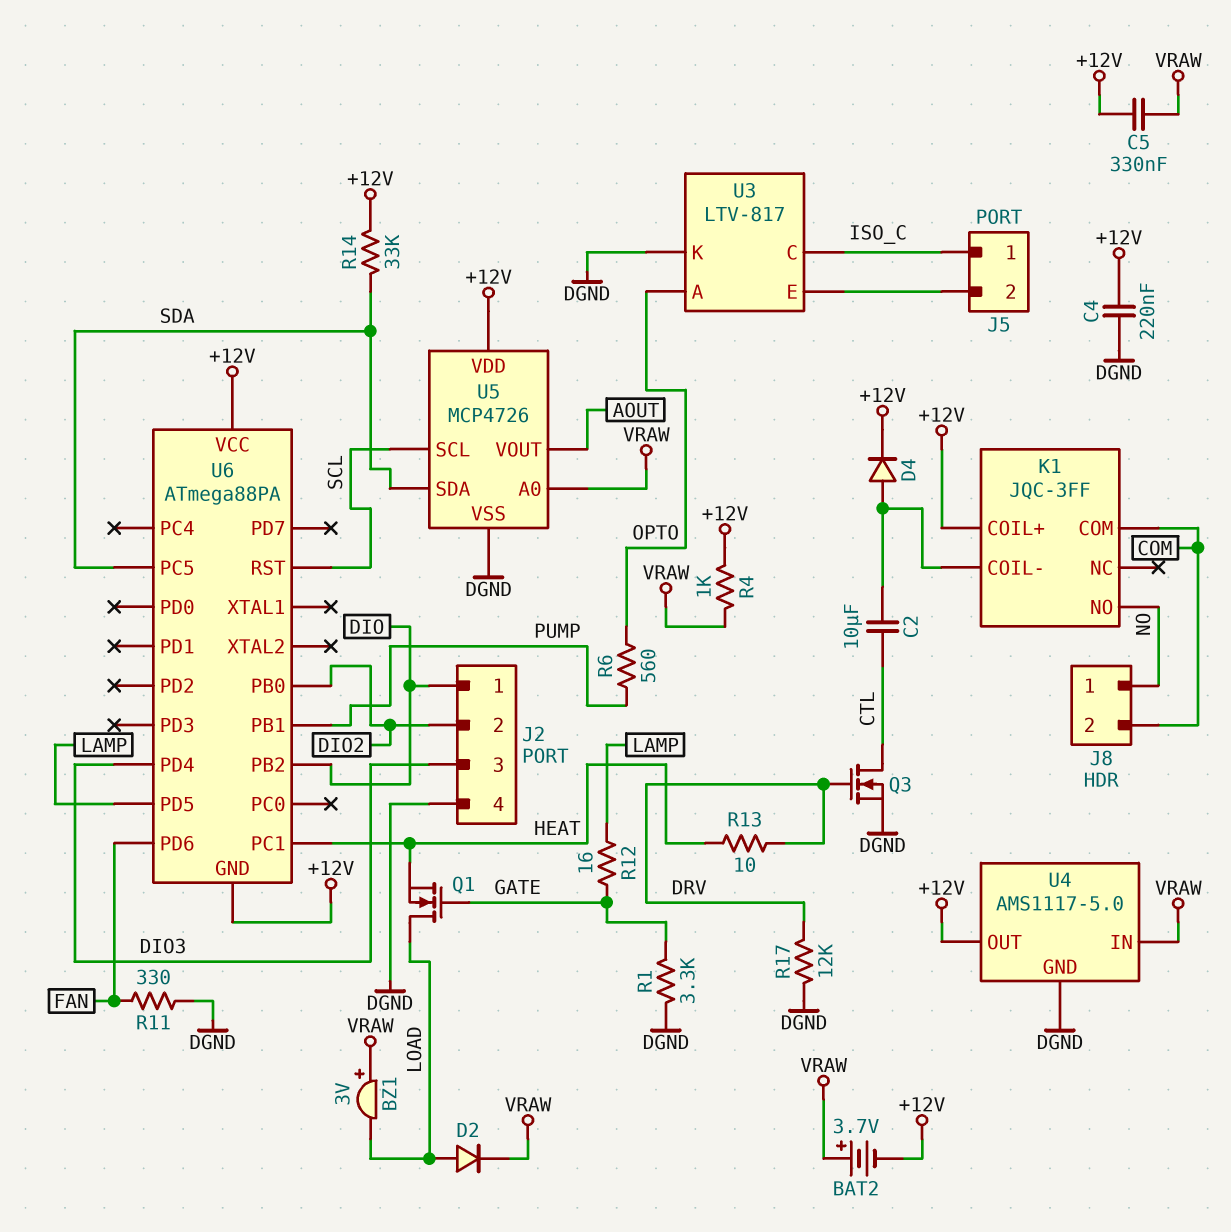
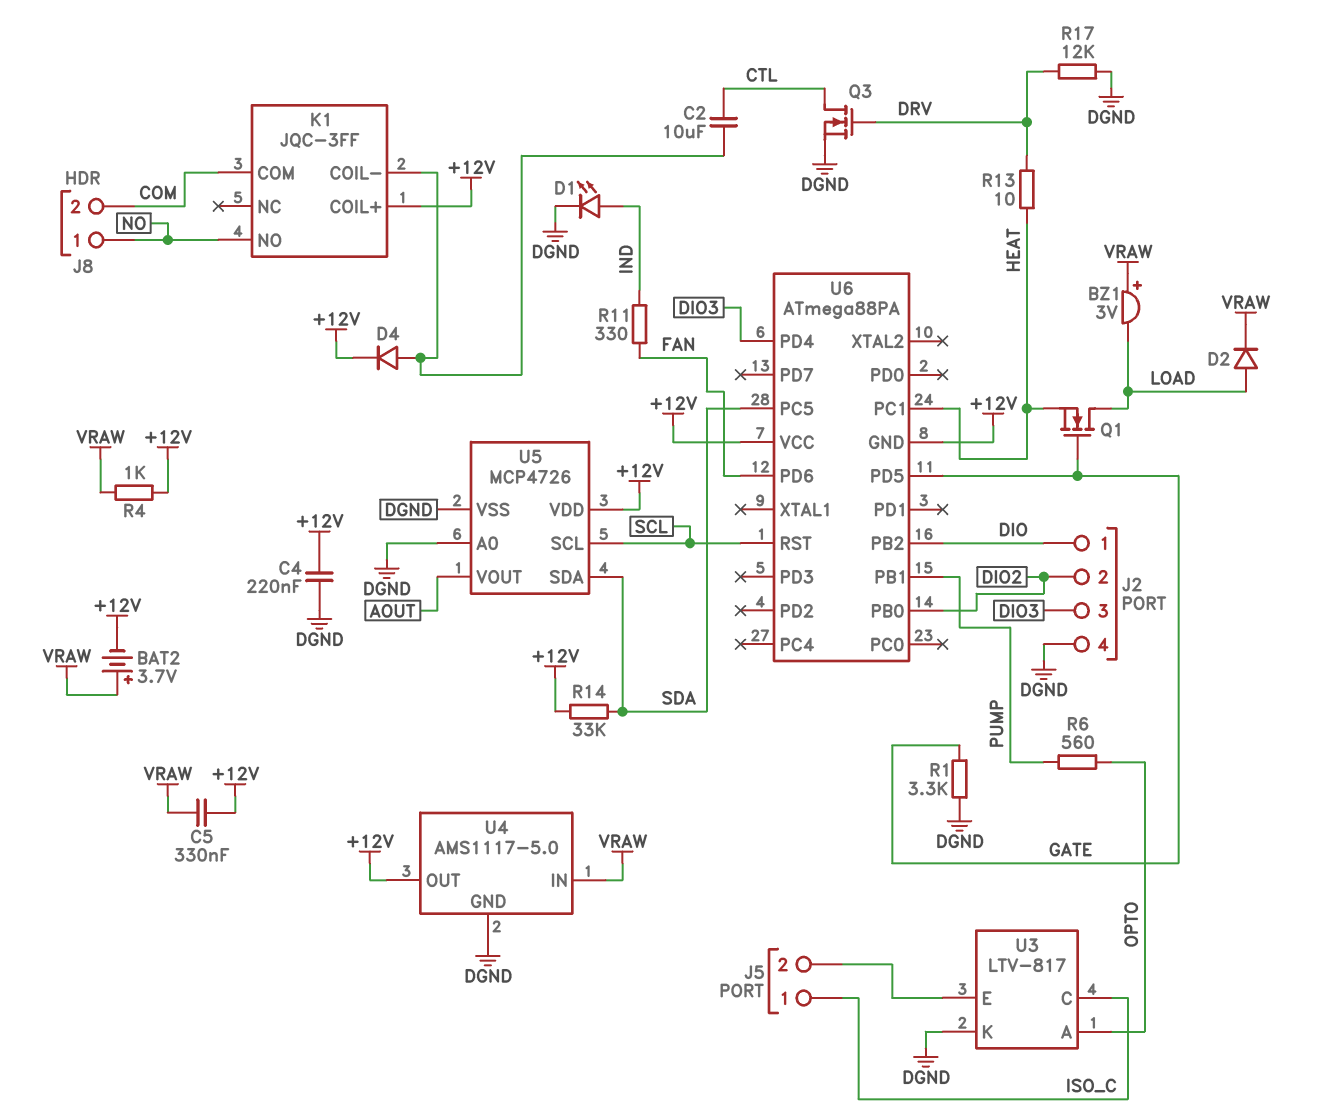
D1: none -> LED (A IND, K DGND)
R11: 330 (DGND, FAN) -> 330 (FAN, IND)
R12: 16 (GATE, LAMP) -> none
U5 pin A0: VRAW -> DGND
U6 pin PD5: LAMP -> GATE

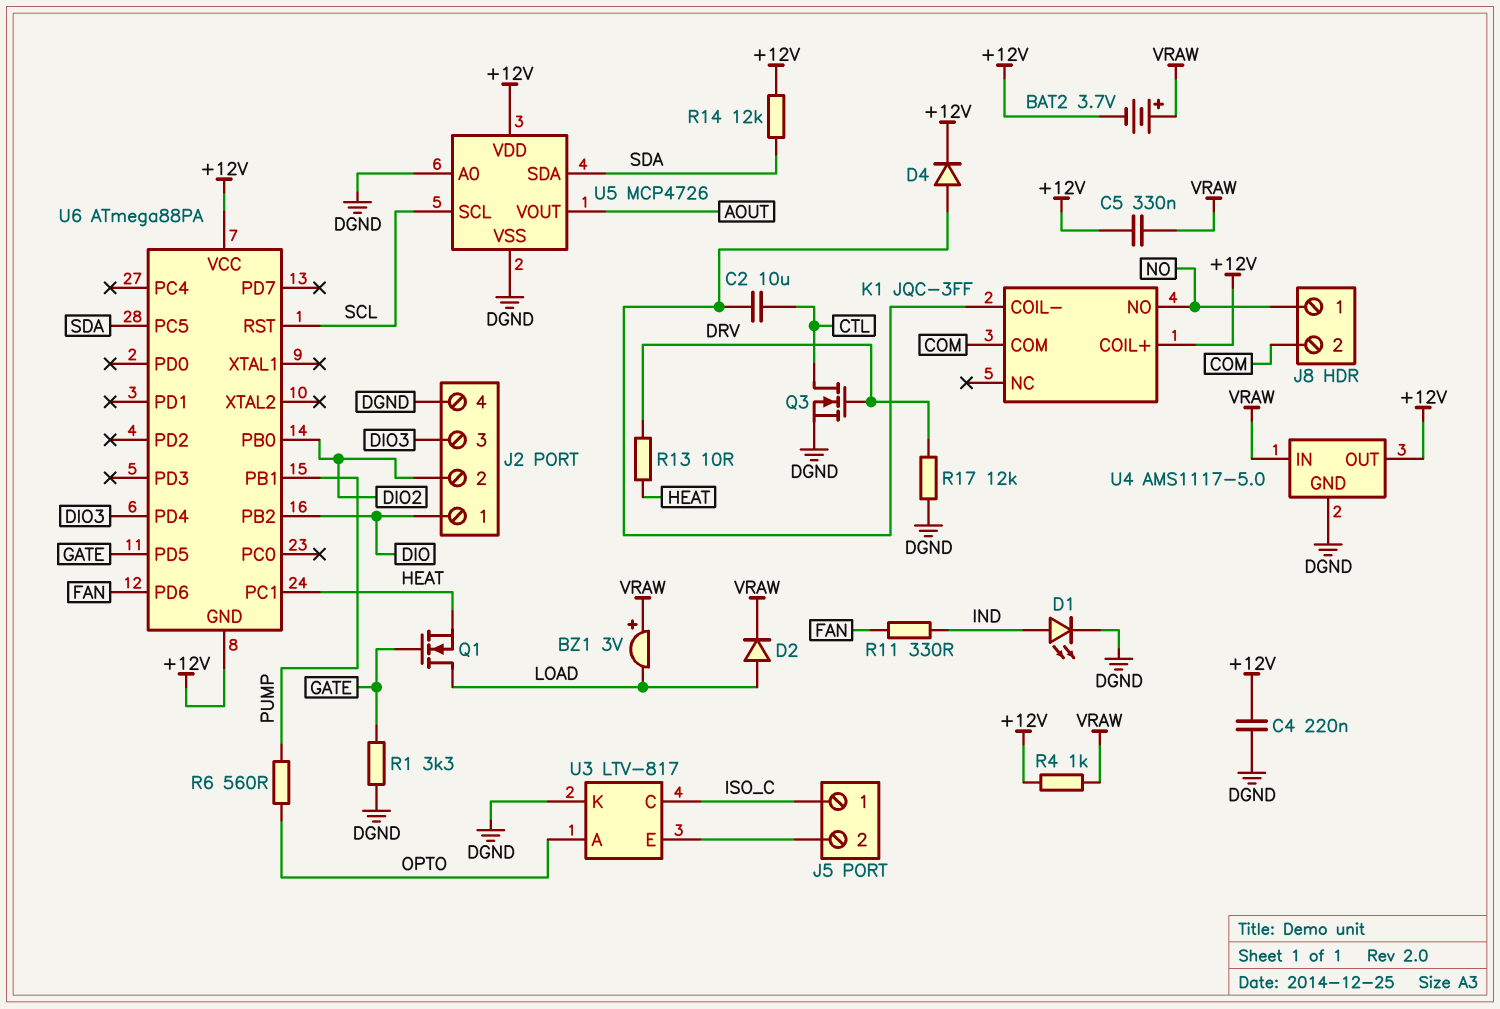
R14: 33k (+12V, SDA) -> 12k (+12V, SDA)

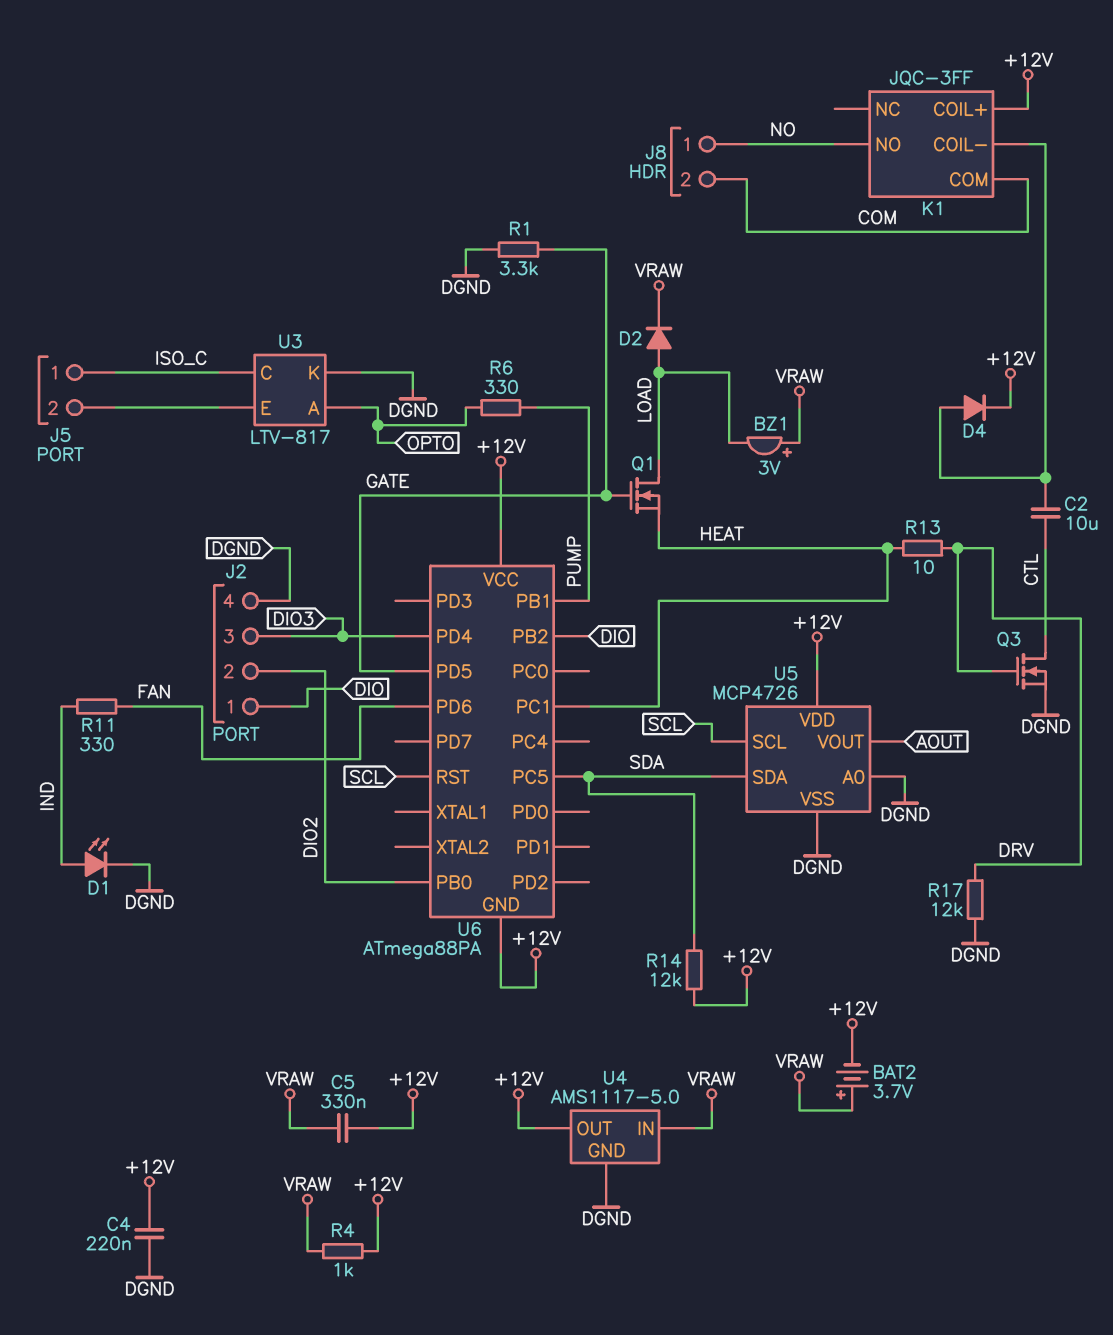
R6: 560 (OPTO, PUMP) -> 330 (OPTO, PUMP)

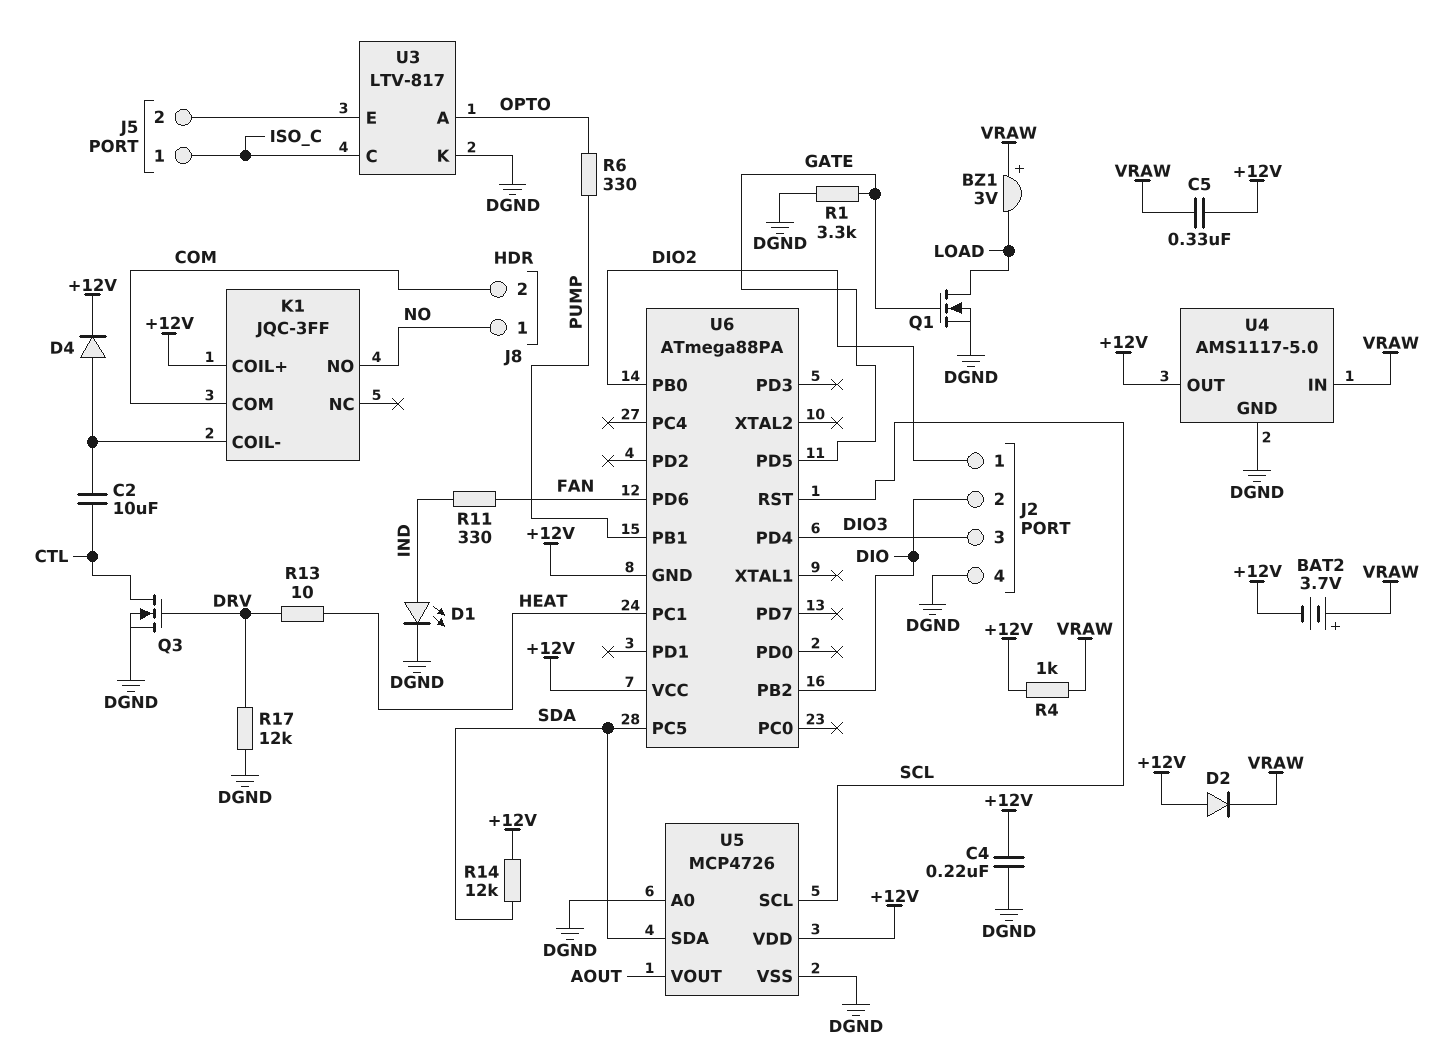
D2: diode (A LOAD, K VRAW) -> diode (A +12V, K VRAW)
J2 pin 1: DIO -> DIO2
J2 pin 2: DIO2 -> DIO
Q1: NMOS (G GATE, D LOAD, S HEAT) -> NMOS (G GATE, D LOAD, S DGND)

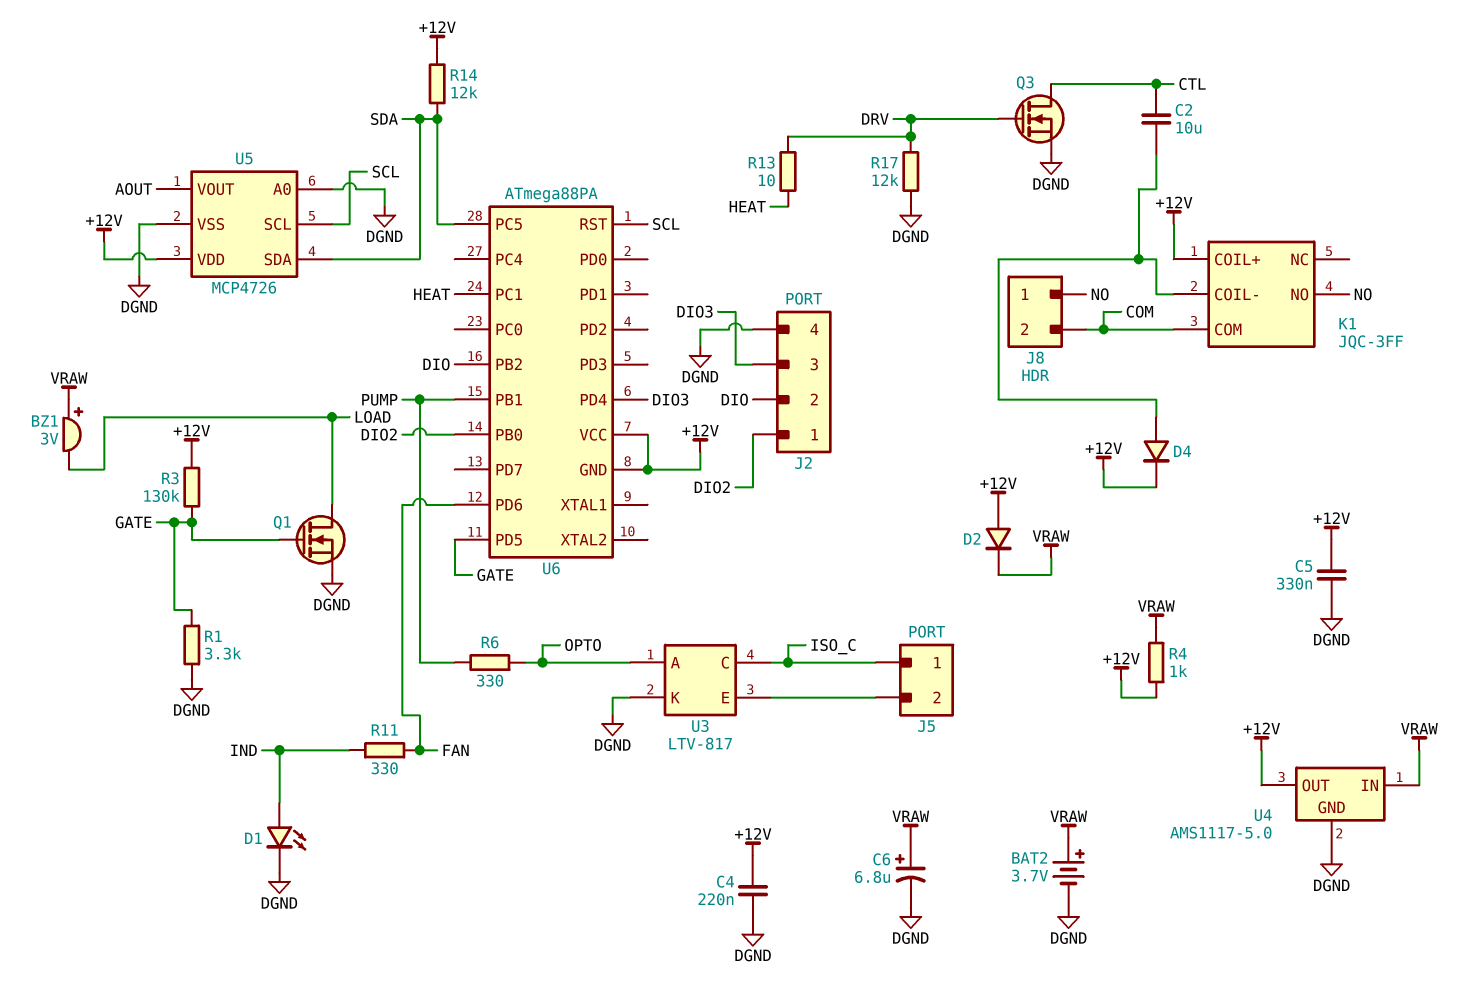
BAT2: 3.7V (plus VRAW, minus +12V) -> 3.7V (plus VRAW, minus DGND)
C5: 330nF (+12V, VRAW) -> 330nF (+12V, DGND)
C6: none -> 6.8uF (plus VRAW, minus DGND)
R3: none -> 130k (+12V, GATE)

